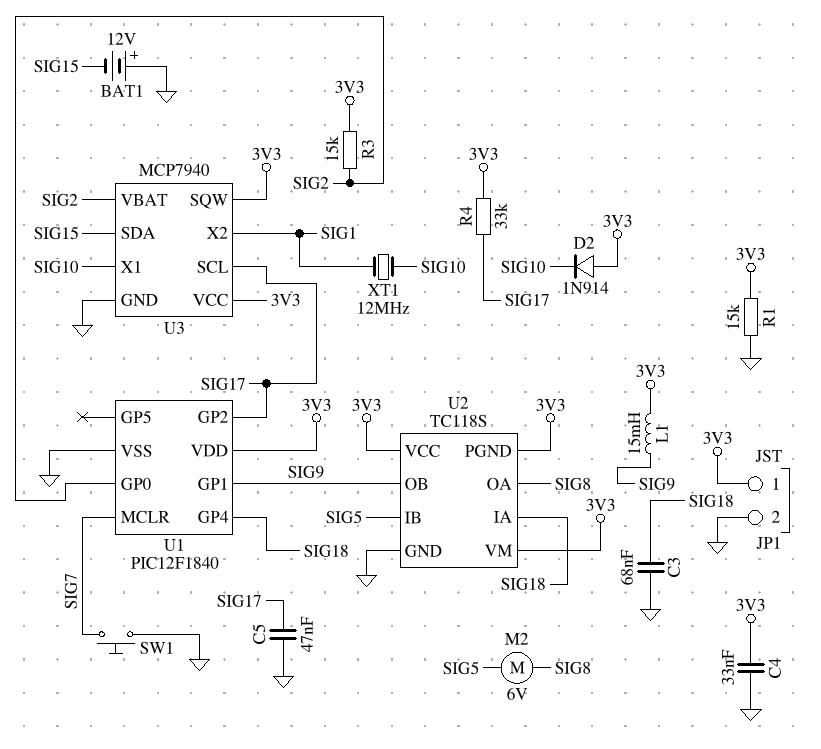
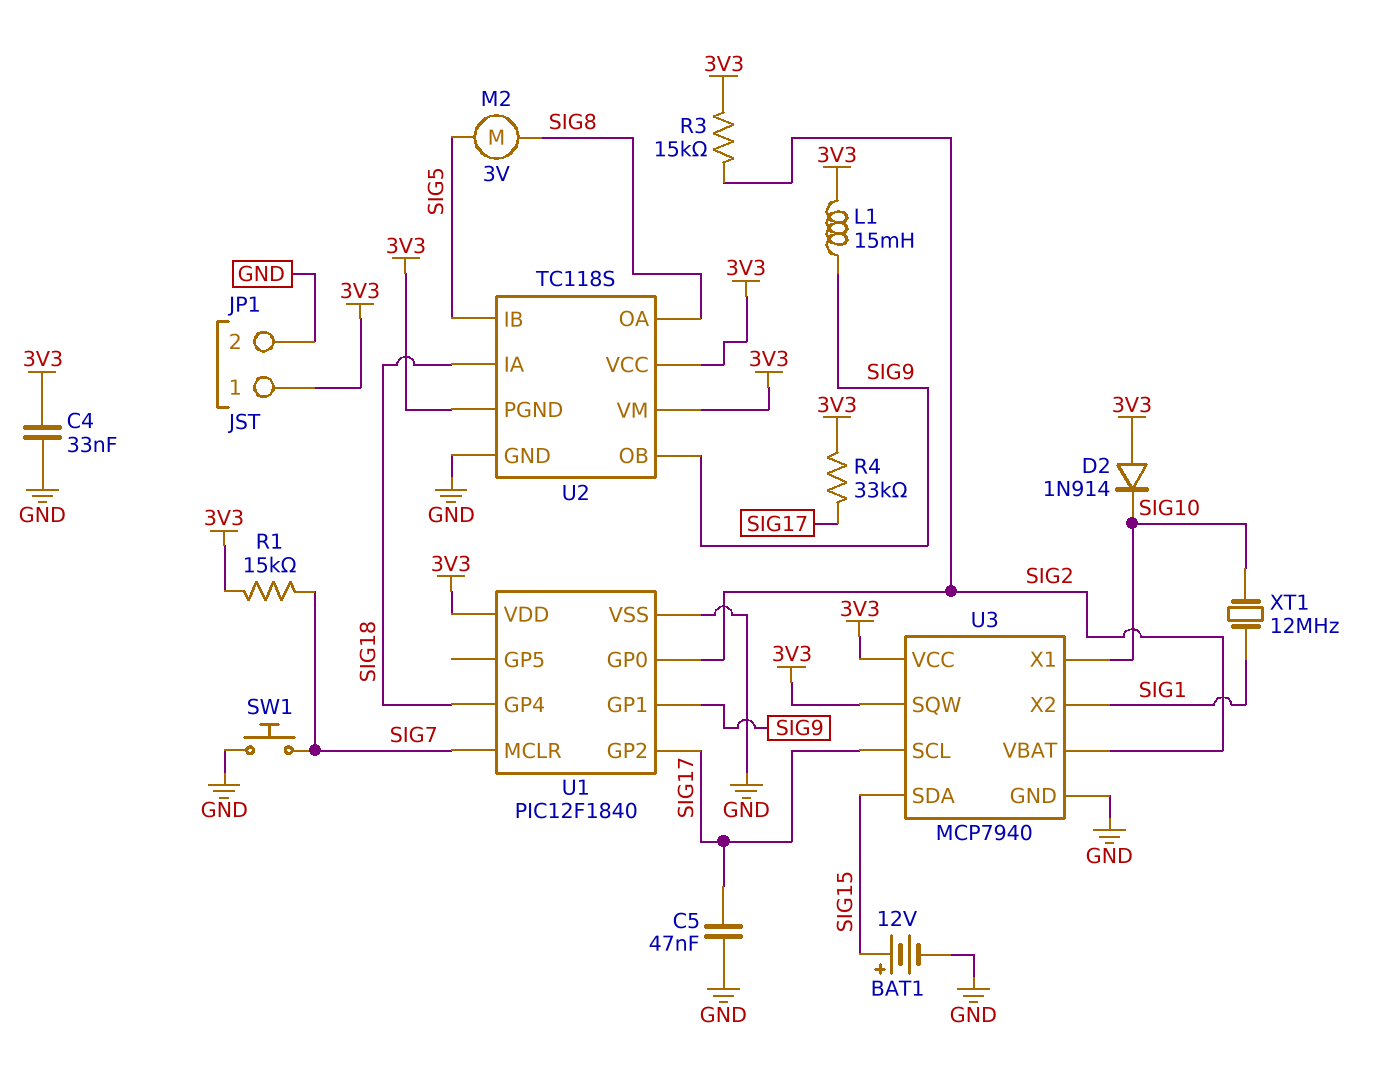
BAT1: 12V (plus GND, minus SIG15) -> 12V (plus SIG15, minus GND)
C3: 68nF (GND, SIG18) -> none
M2: motor 6V (SIG5, SIG8) -> motor 3V (SIG5, SIG8)
R1: 15k (3V3, GND) -> 15k (3V3, SIG7)

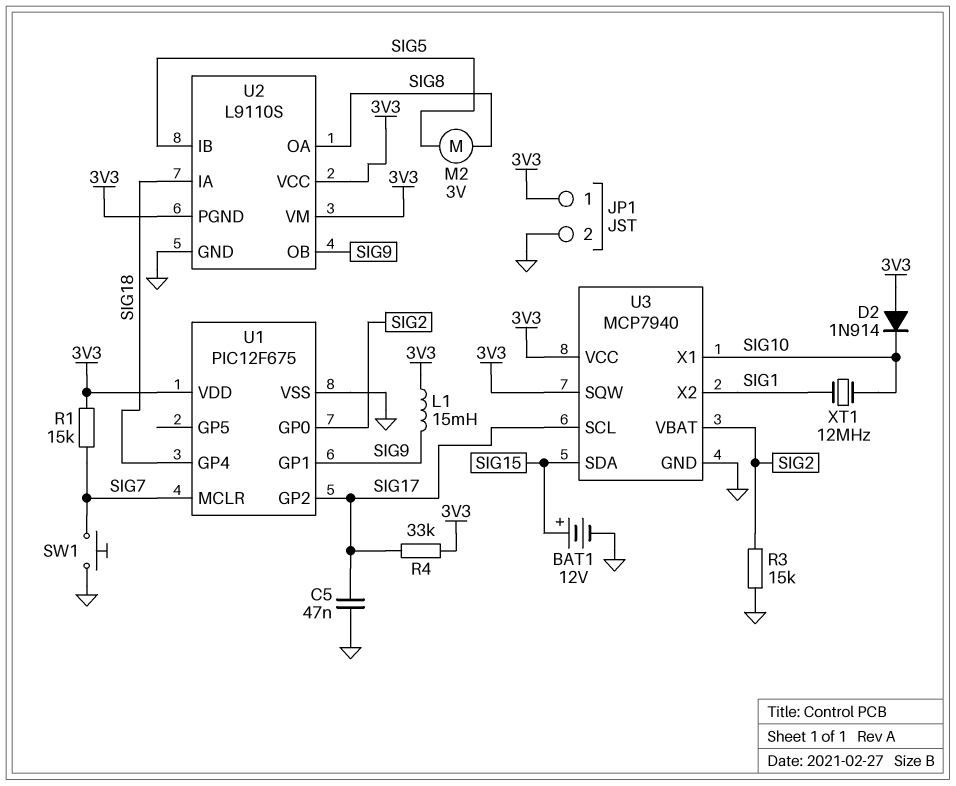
C4: 33nF (3V3, GND) -> none
R3: 15k (3V3, SIG2) -> 15k (GND, SIG2)
U1: PIC12F1840 -> PIC12F675
U2: TC118S -> L9110S

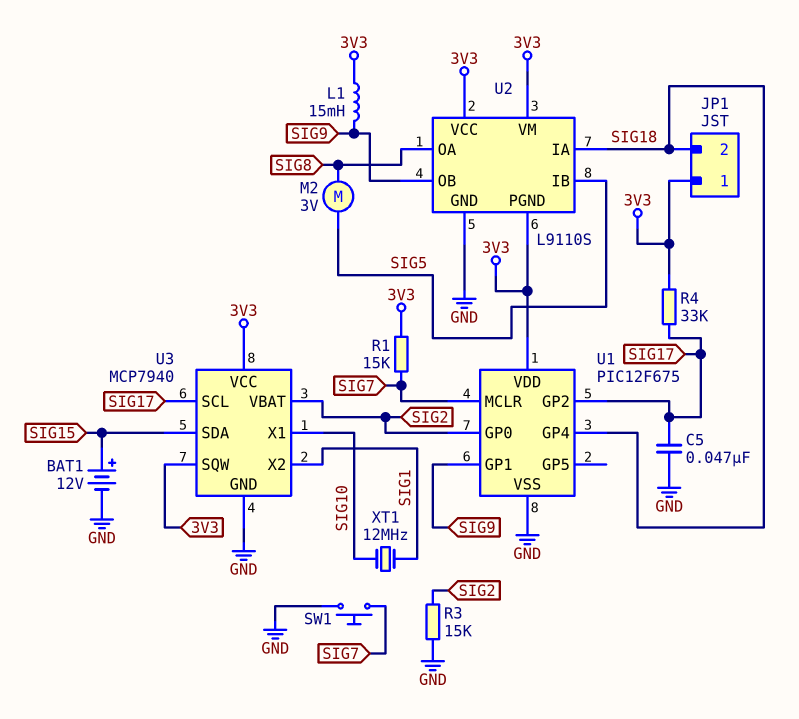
D2: diode 1N914 (A 3V3, K SIG10) -> none
JP1 pin 2: GND -> SIG18

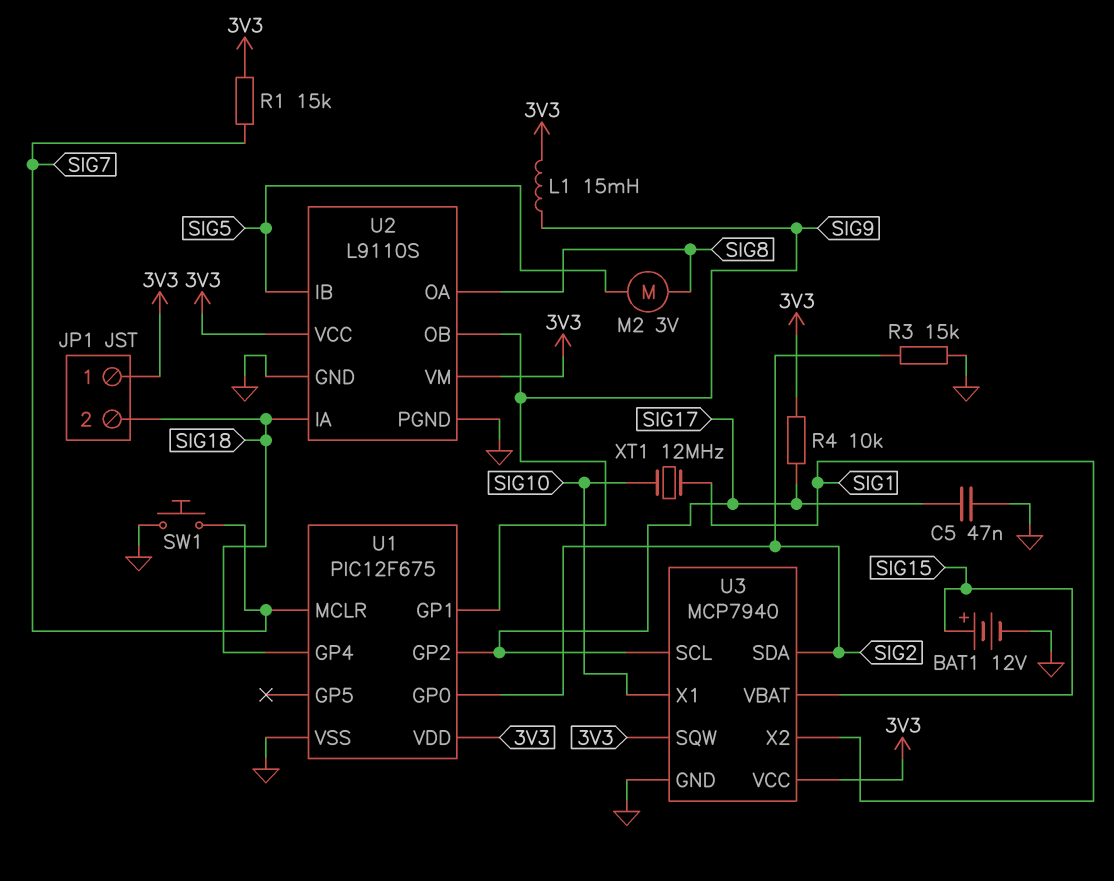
R4: 33k (3V3, SIG17) -> 10k (3V3, SIG17)
U2 pin PGND: 3V3 -> GND
U3 pin SDA: SIG15 -> SIG2
U3 pin VBAT: SIG2 -> SIG15

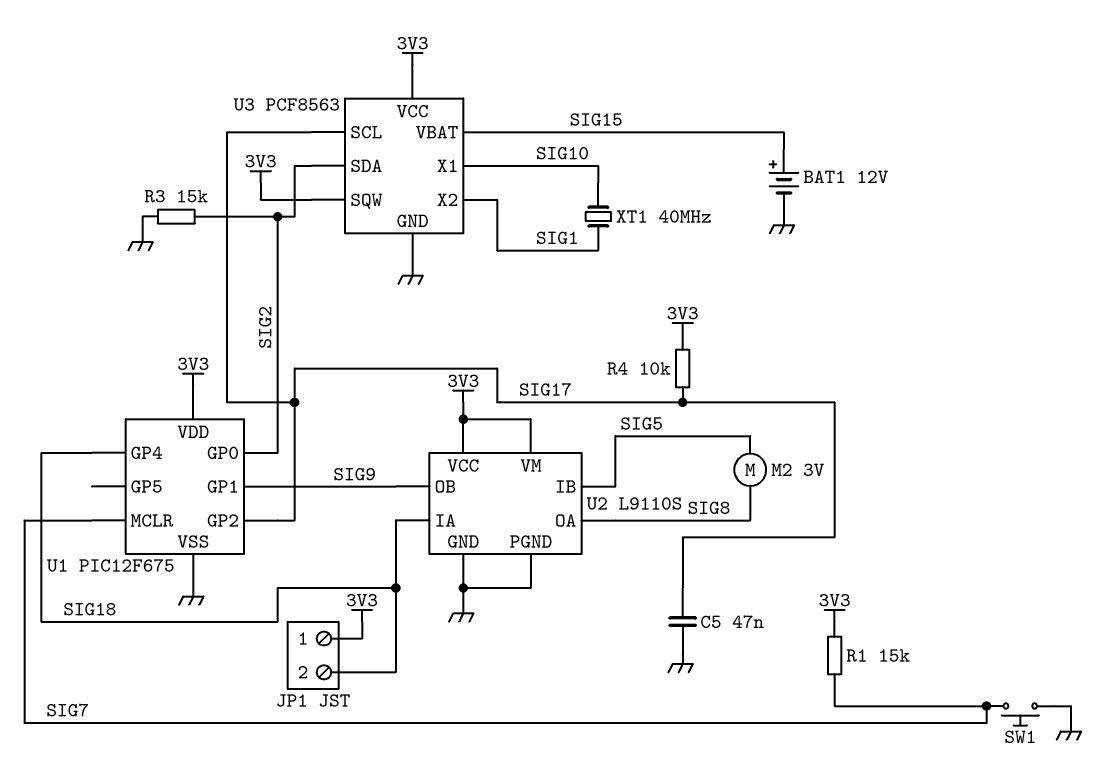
L1: 15mH (3V3, SIG9) -> none
U3: MCP7940 -> PCF8563
XT1: 12MHz (SIG1, SIG10) -> 40MHz (SIG1, SIG10)

